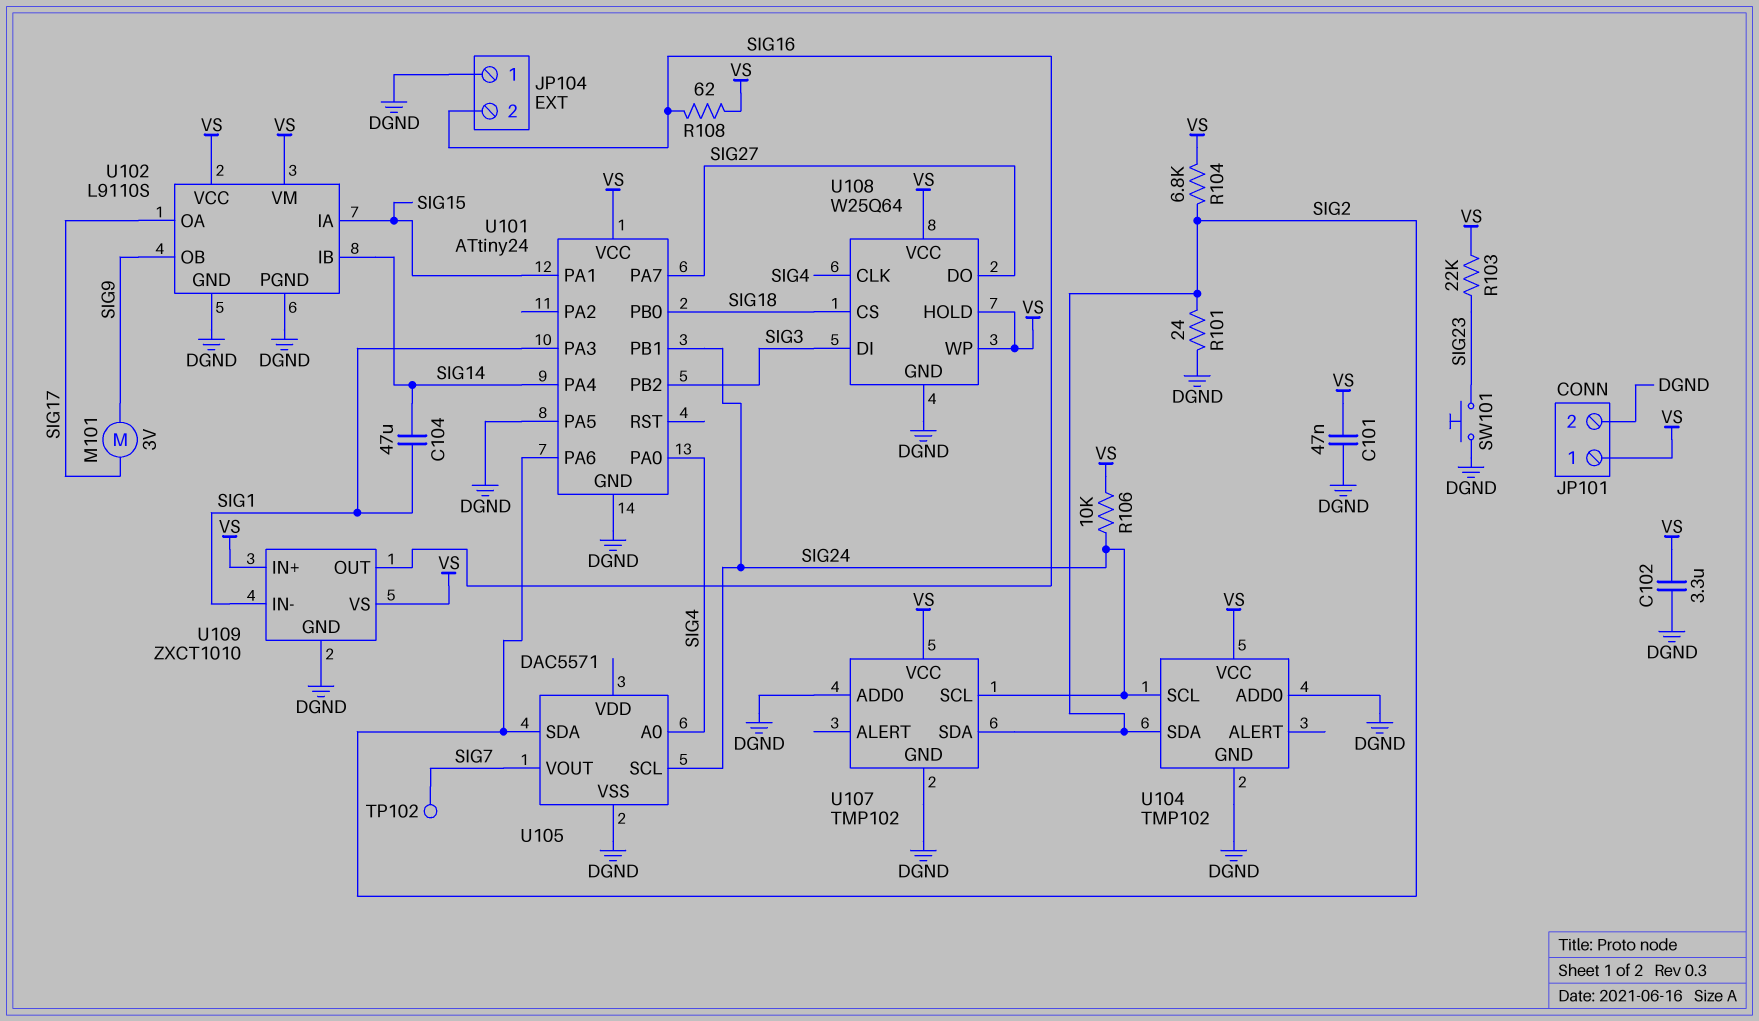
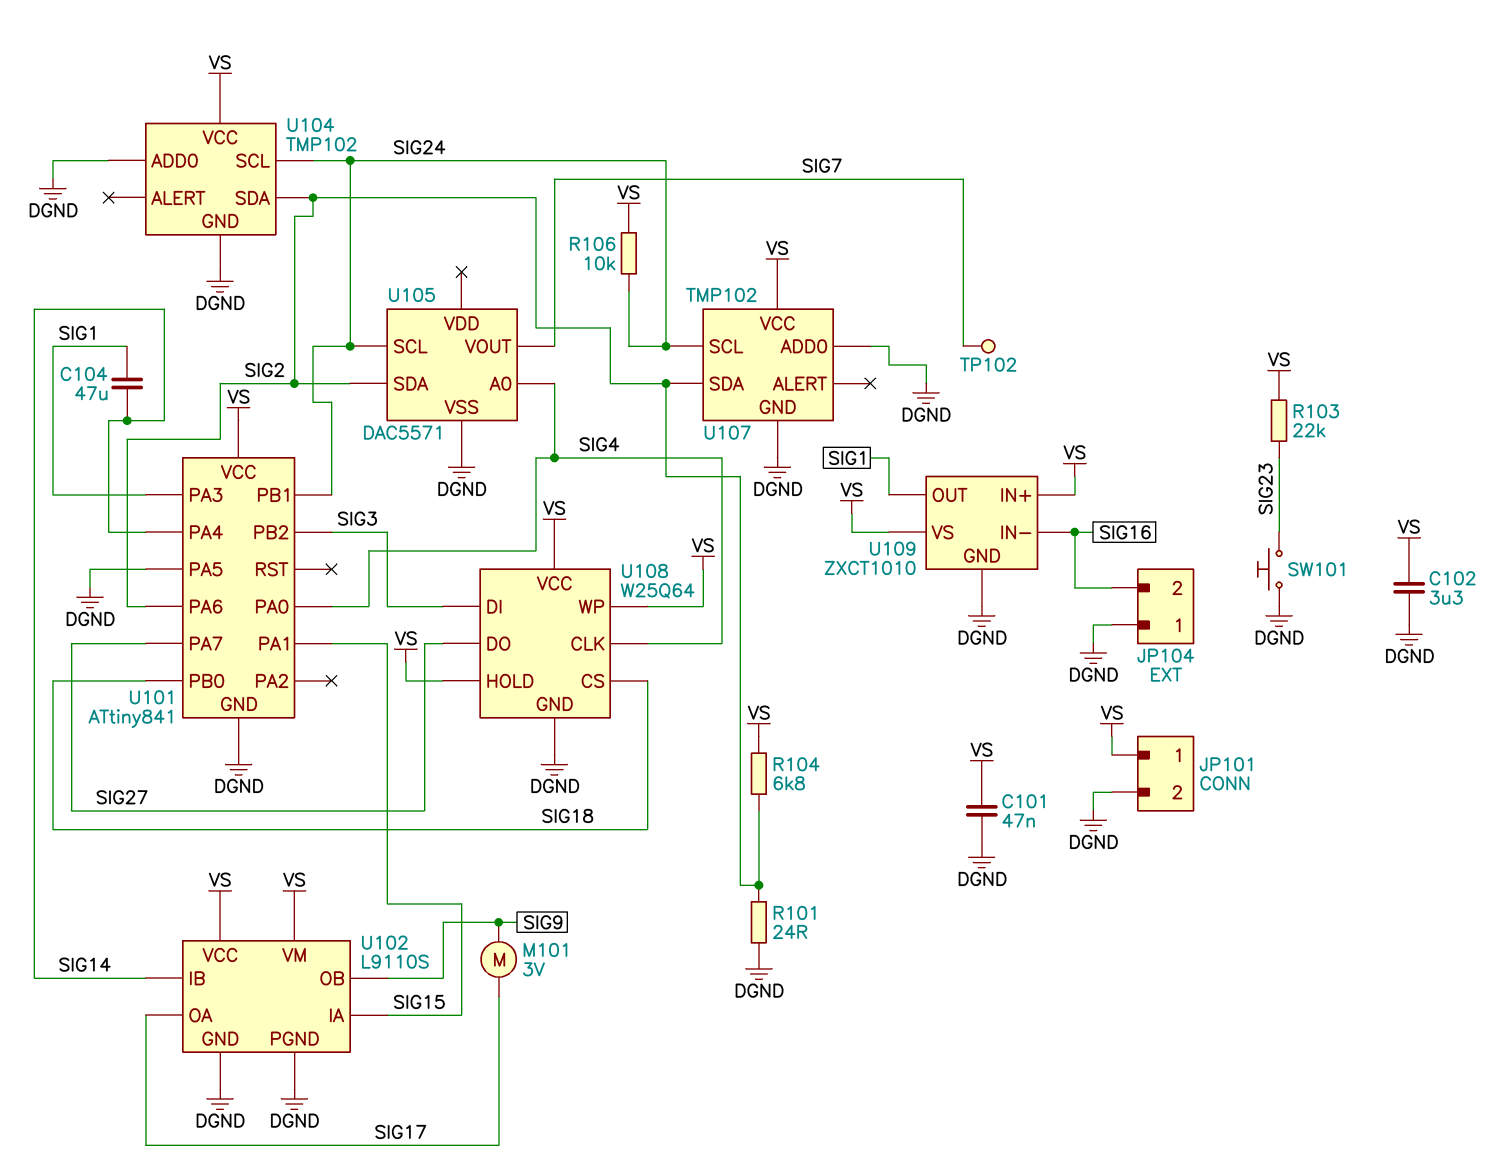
R108: 62 (SIG16, VS) -> none
U101: ATtiny24 -> ATtiny841
U109 pin IN-: SIG1 -> SIG16
U109 pin OUT: SIG16 -> SIG1

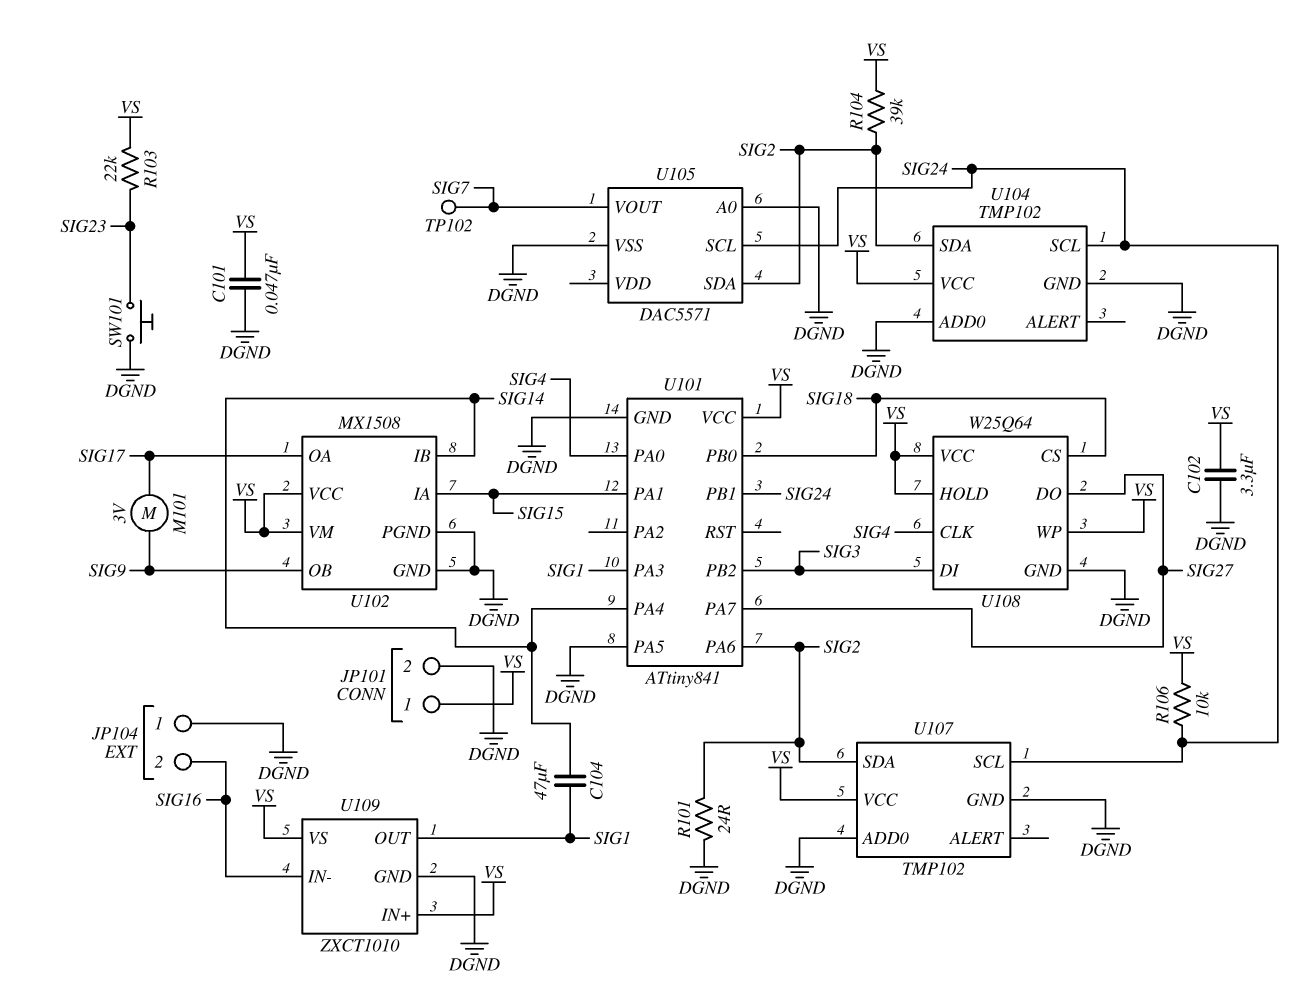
R104: 6.8k (SIG2, VS) -> 39k (SIG2, VS)
U102: L9110S -> MX1508
U105 pin A0: SIG4 -> DGND

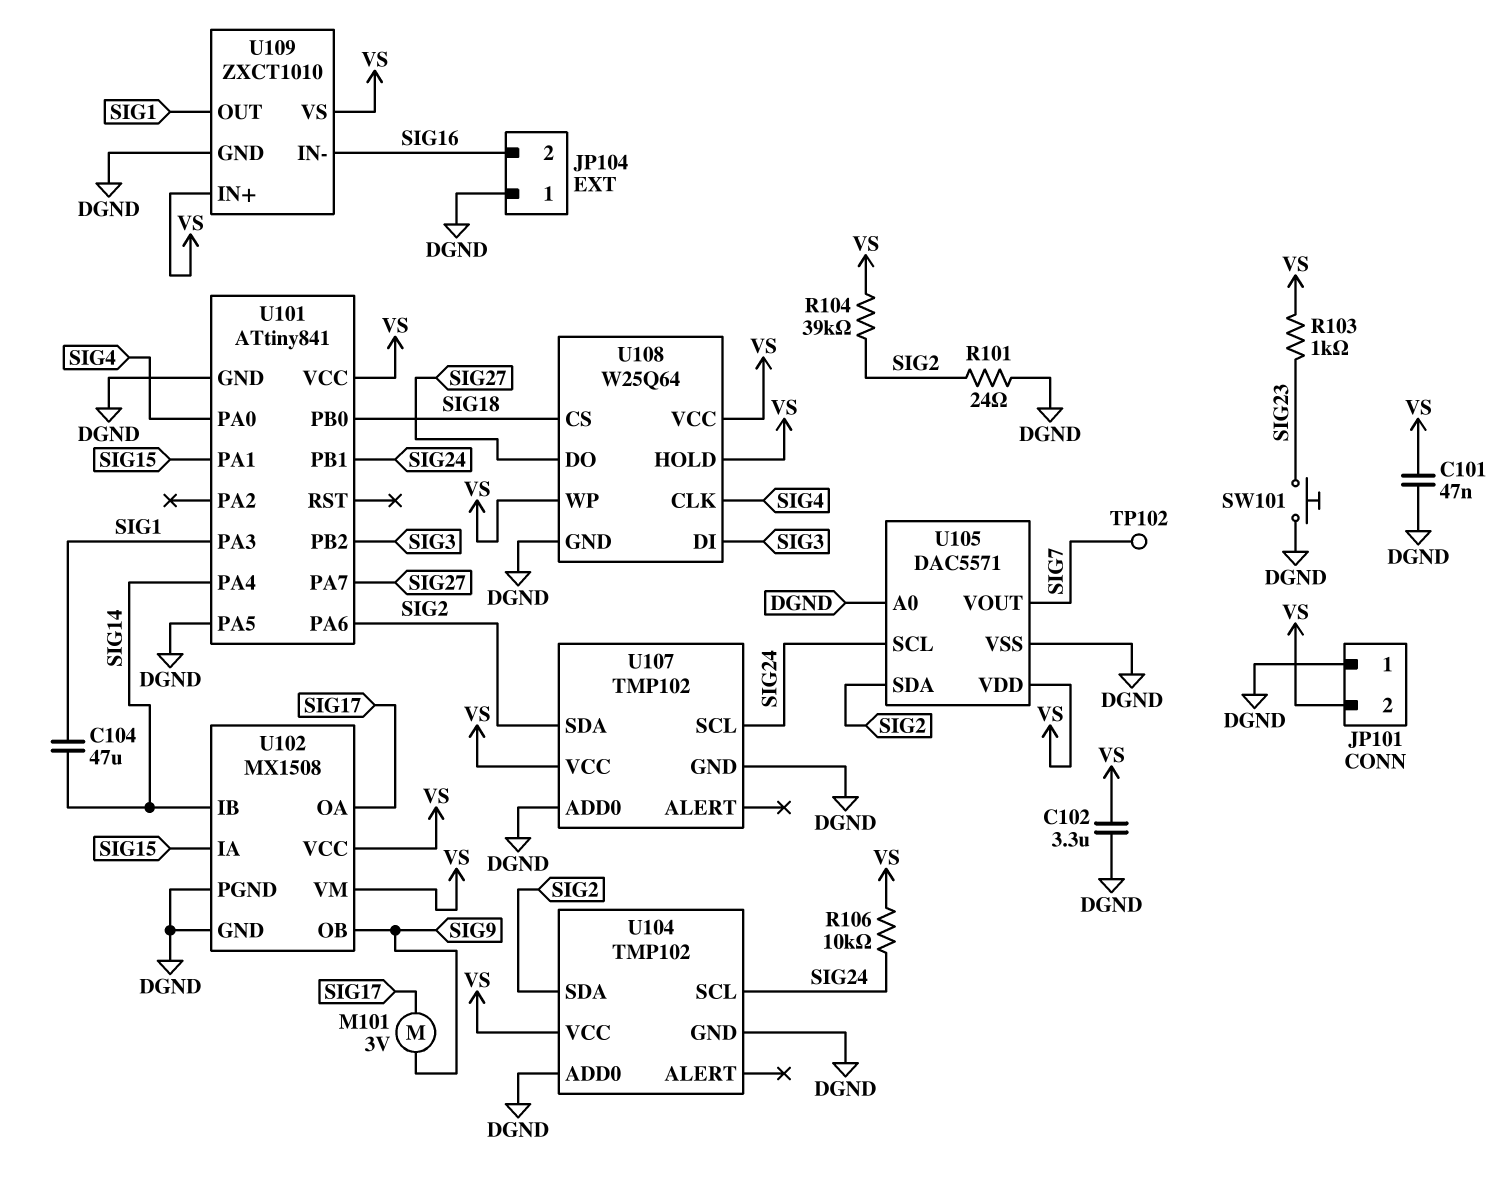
JP101 pin 1: VS -> DGND
JP101 pin 2: DGND -> VS
R103: 22k (SIG23, VS) -> 1k (SIG23, VS)
U105 pin VDD: none -> VS

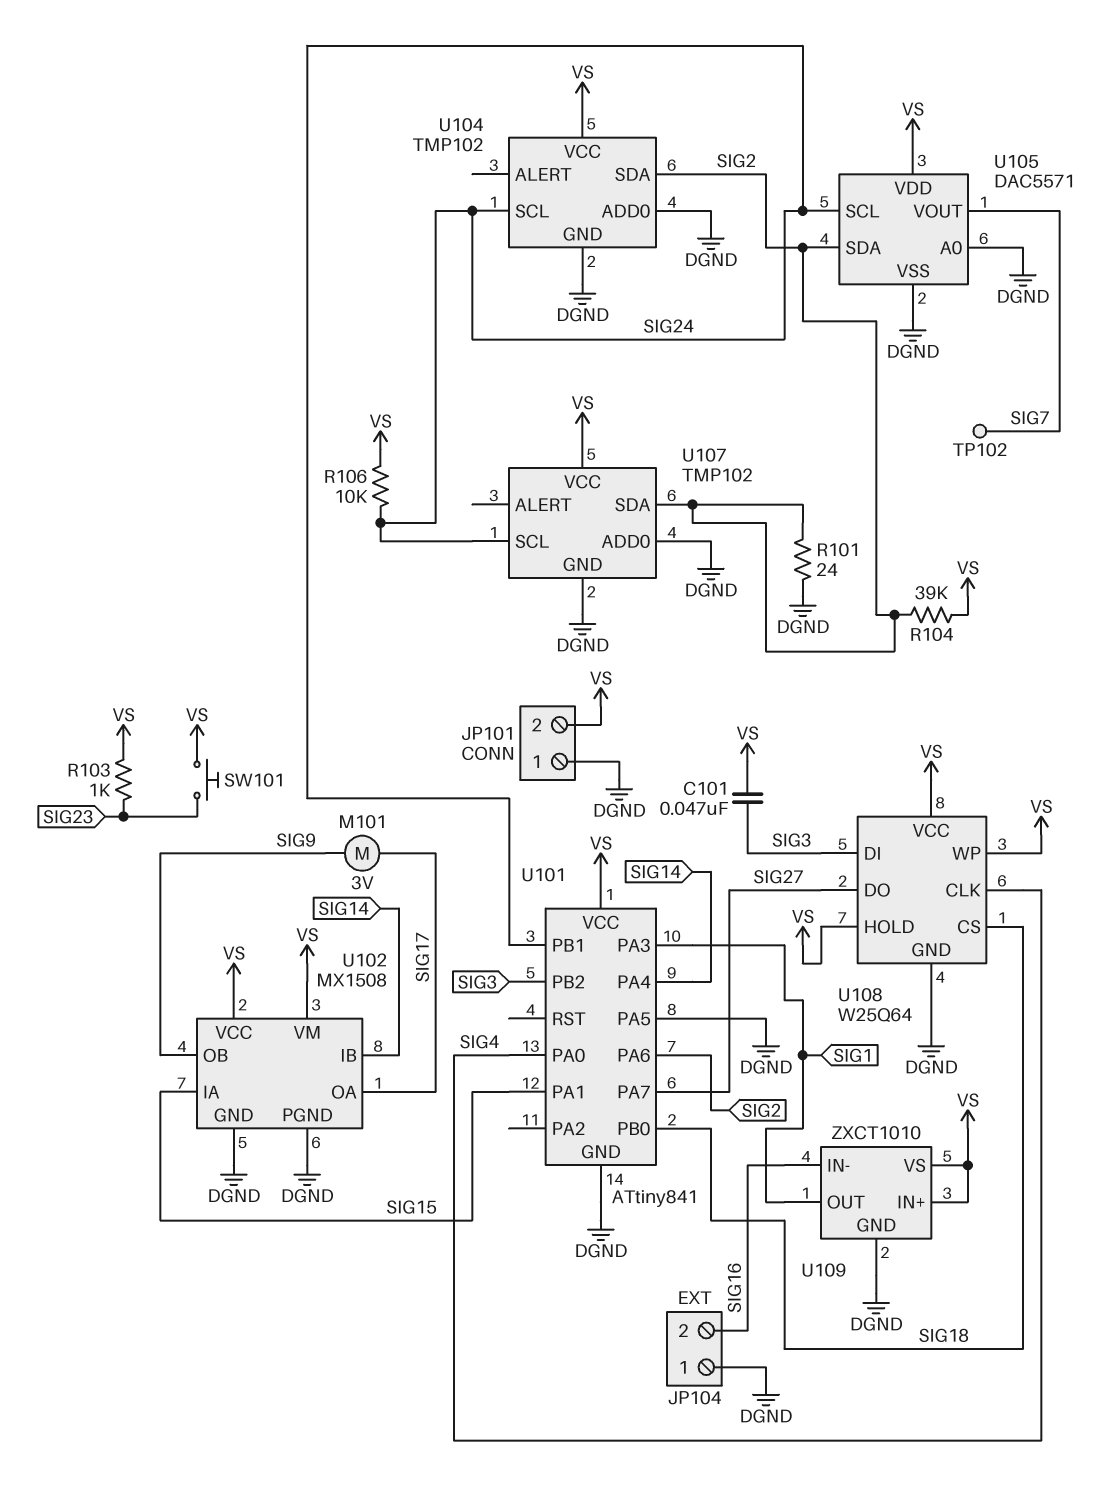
C101: 47nF (DGND, VS) -> 47nF (SIG3, VS)
C102: 3.3uF (DGND, VS) -> none
C104: 47uF (SIG1, SIG14) -> none
SW101: button (DGND, SIG23) -> button (SIG23, VS)

